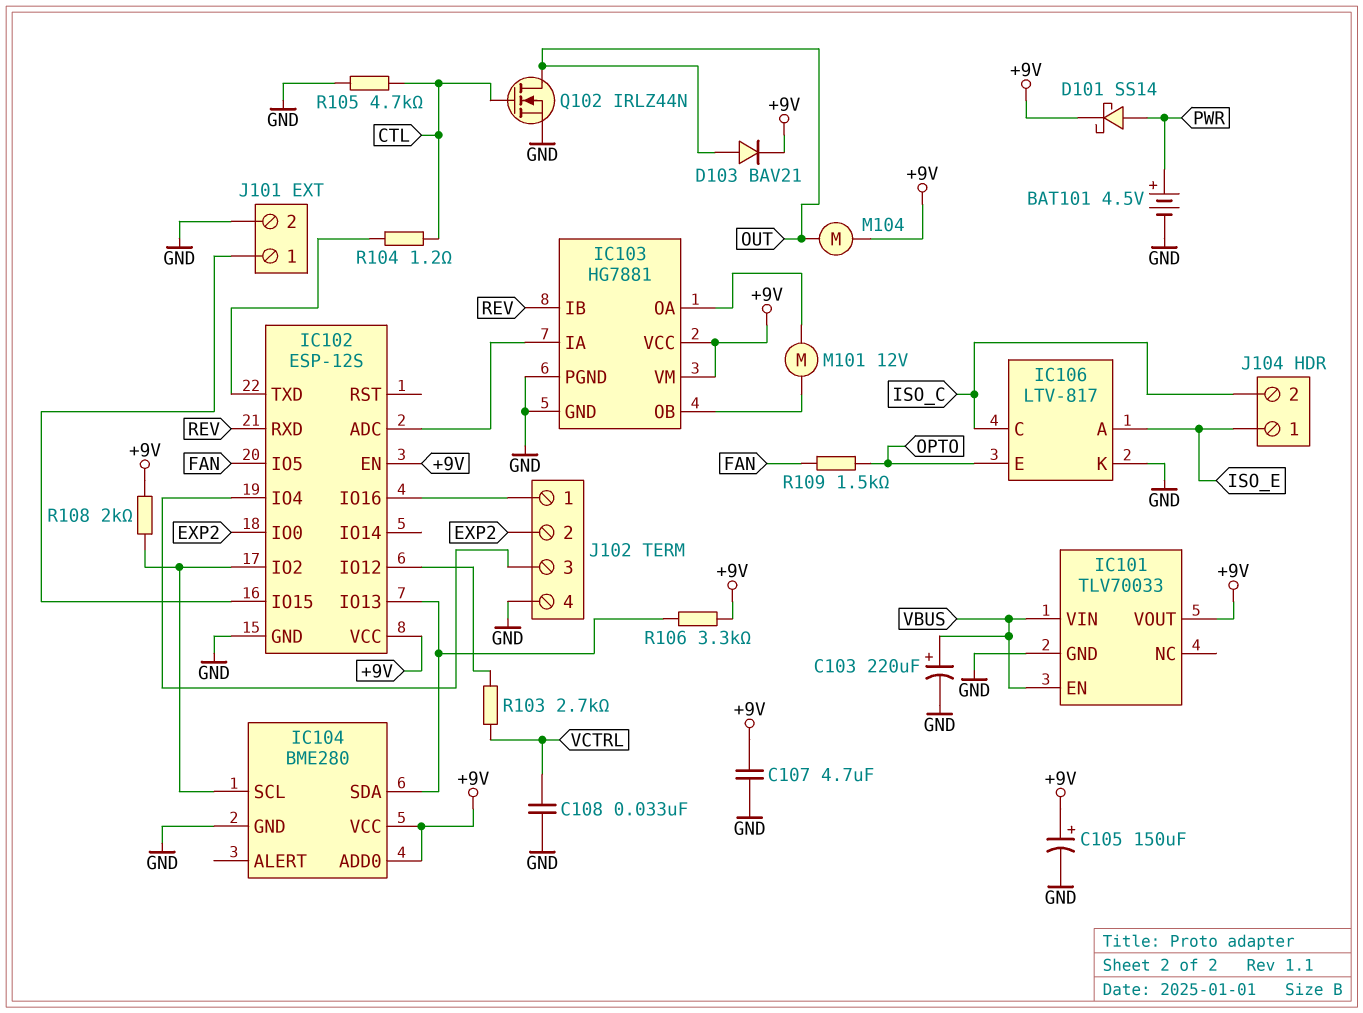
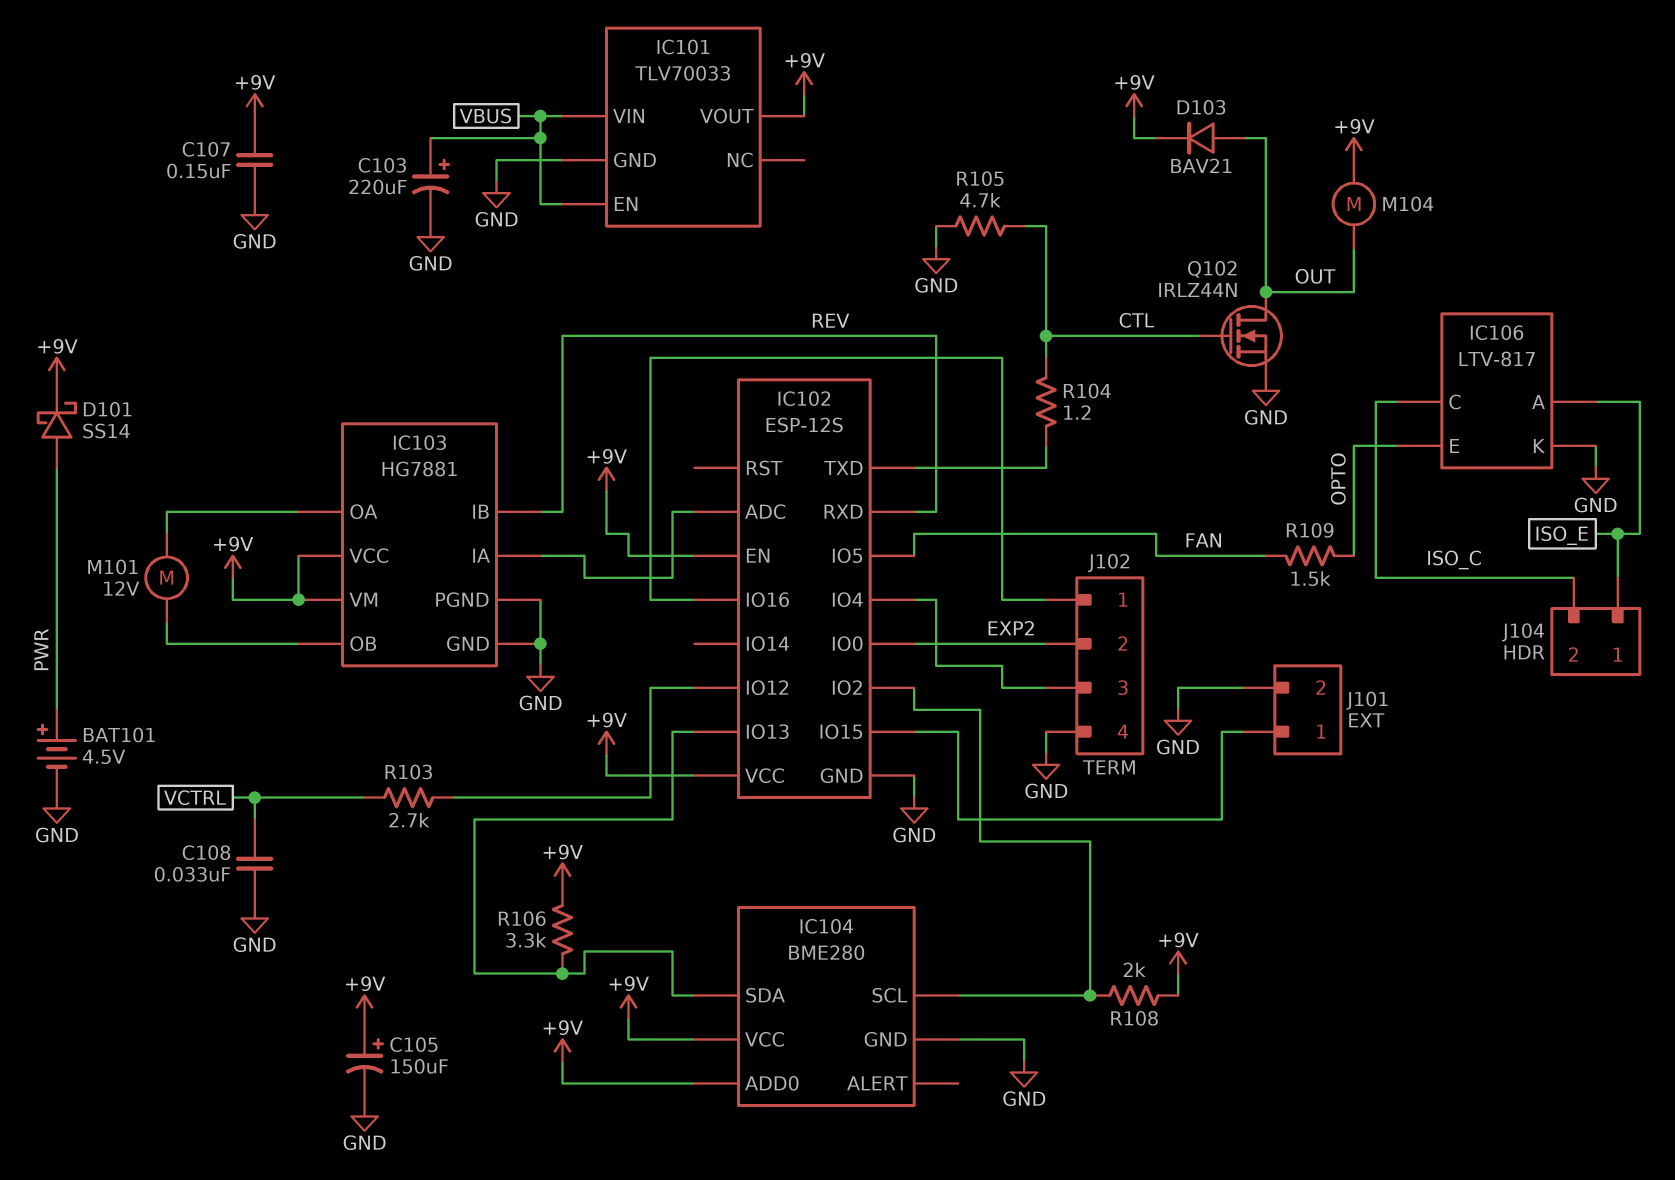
C107: 4.7uF (+9V, GND) -> 150nF (+9V, GND)

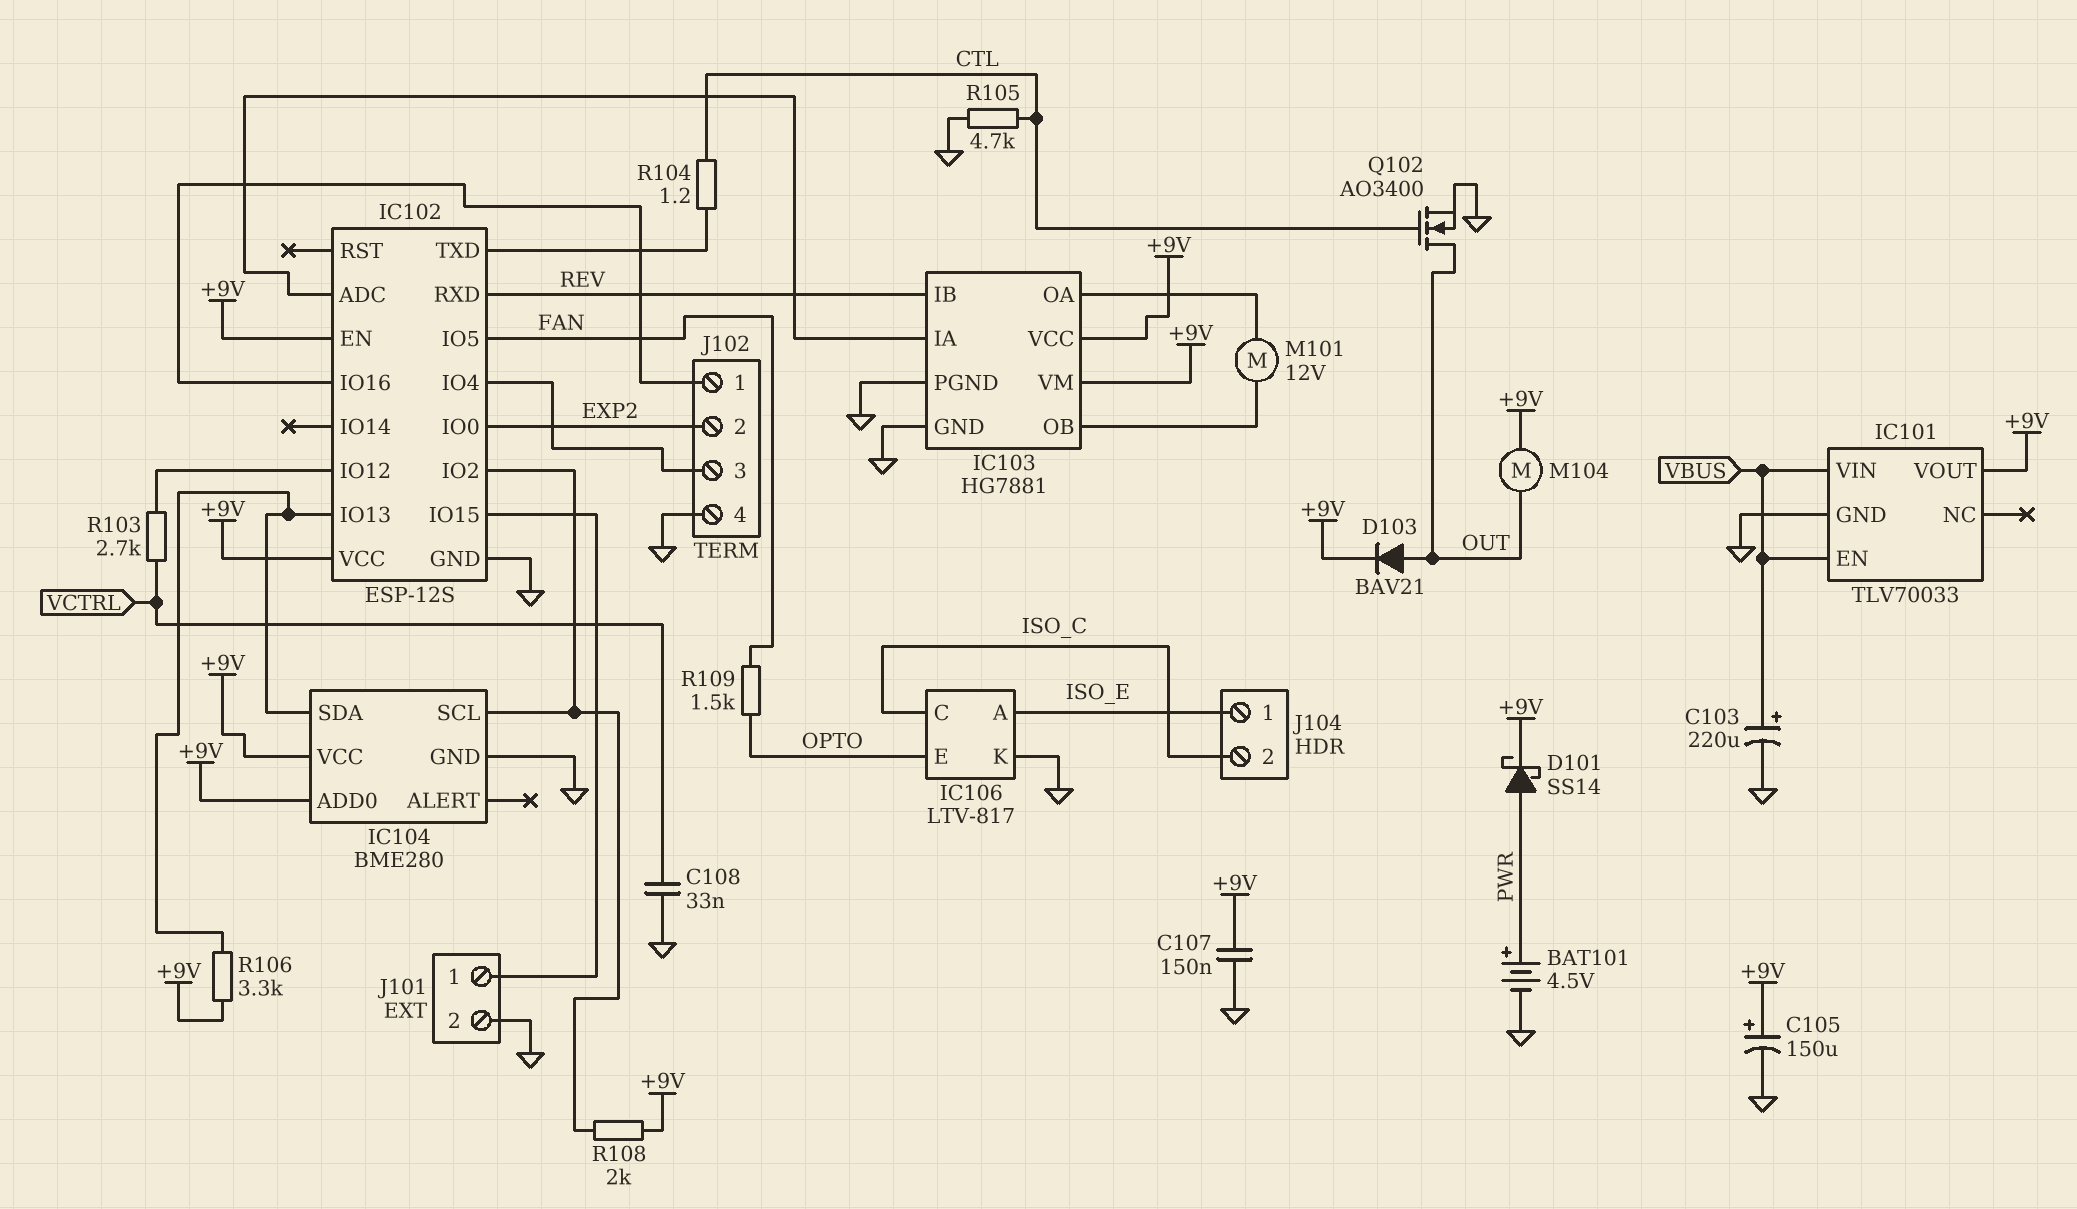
Q102: NMOS IRLZ44N (G CTL, D OUT, S GND) -> NMOS AO3400 (G CTL, D OUT, S GND)

